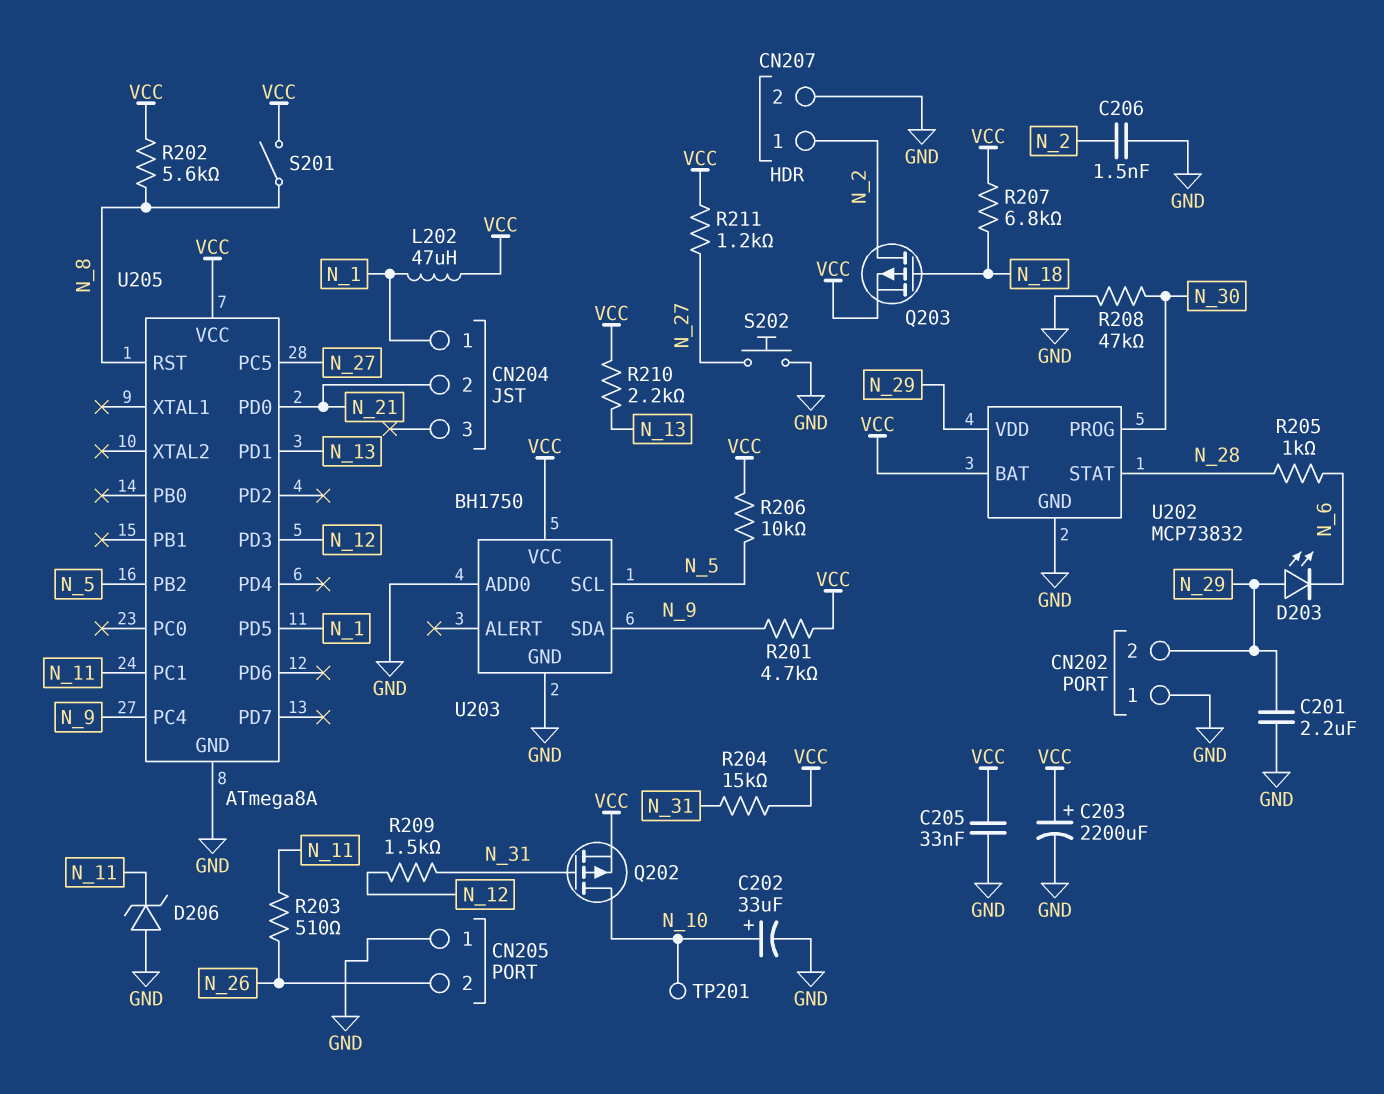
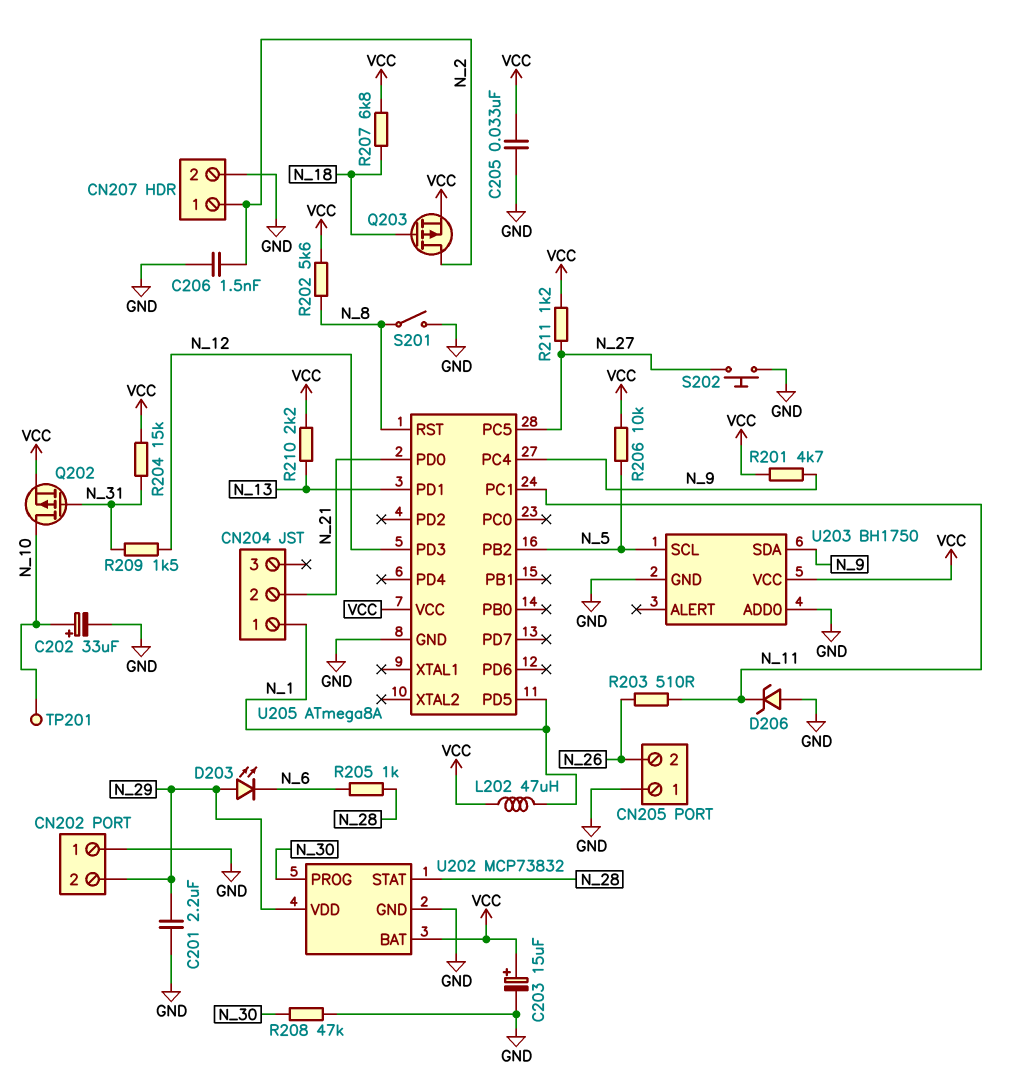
C203: 2200uF (plus VCC, minus GND) -> 15uF (plus VCC, minus GND)
S201: switch (N_8, VCC) -> switch (GND, N_8)

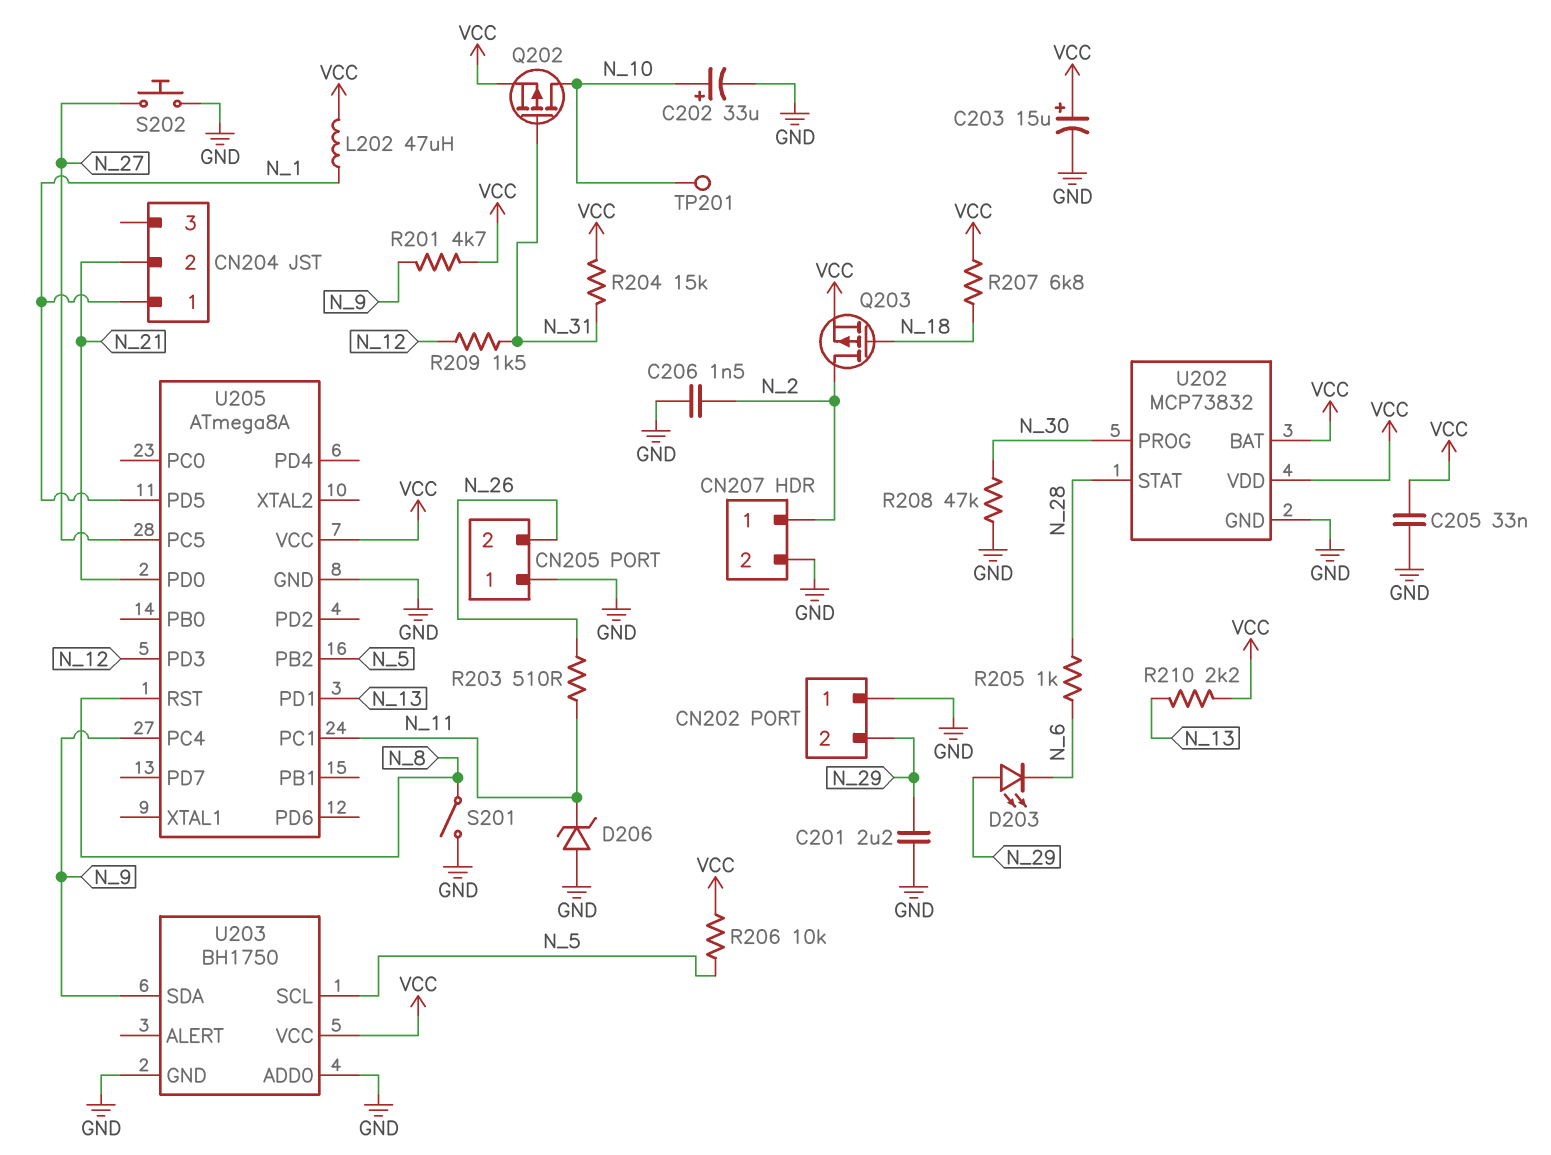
R202: 5.6k (N_8, VCC) -> none
R211: 1.2k (N_27, VCC) -> none
U202 pin VDD: N_29 -> VCC

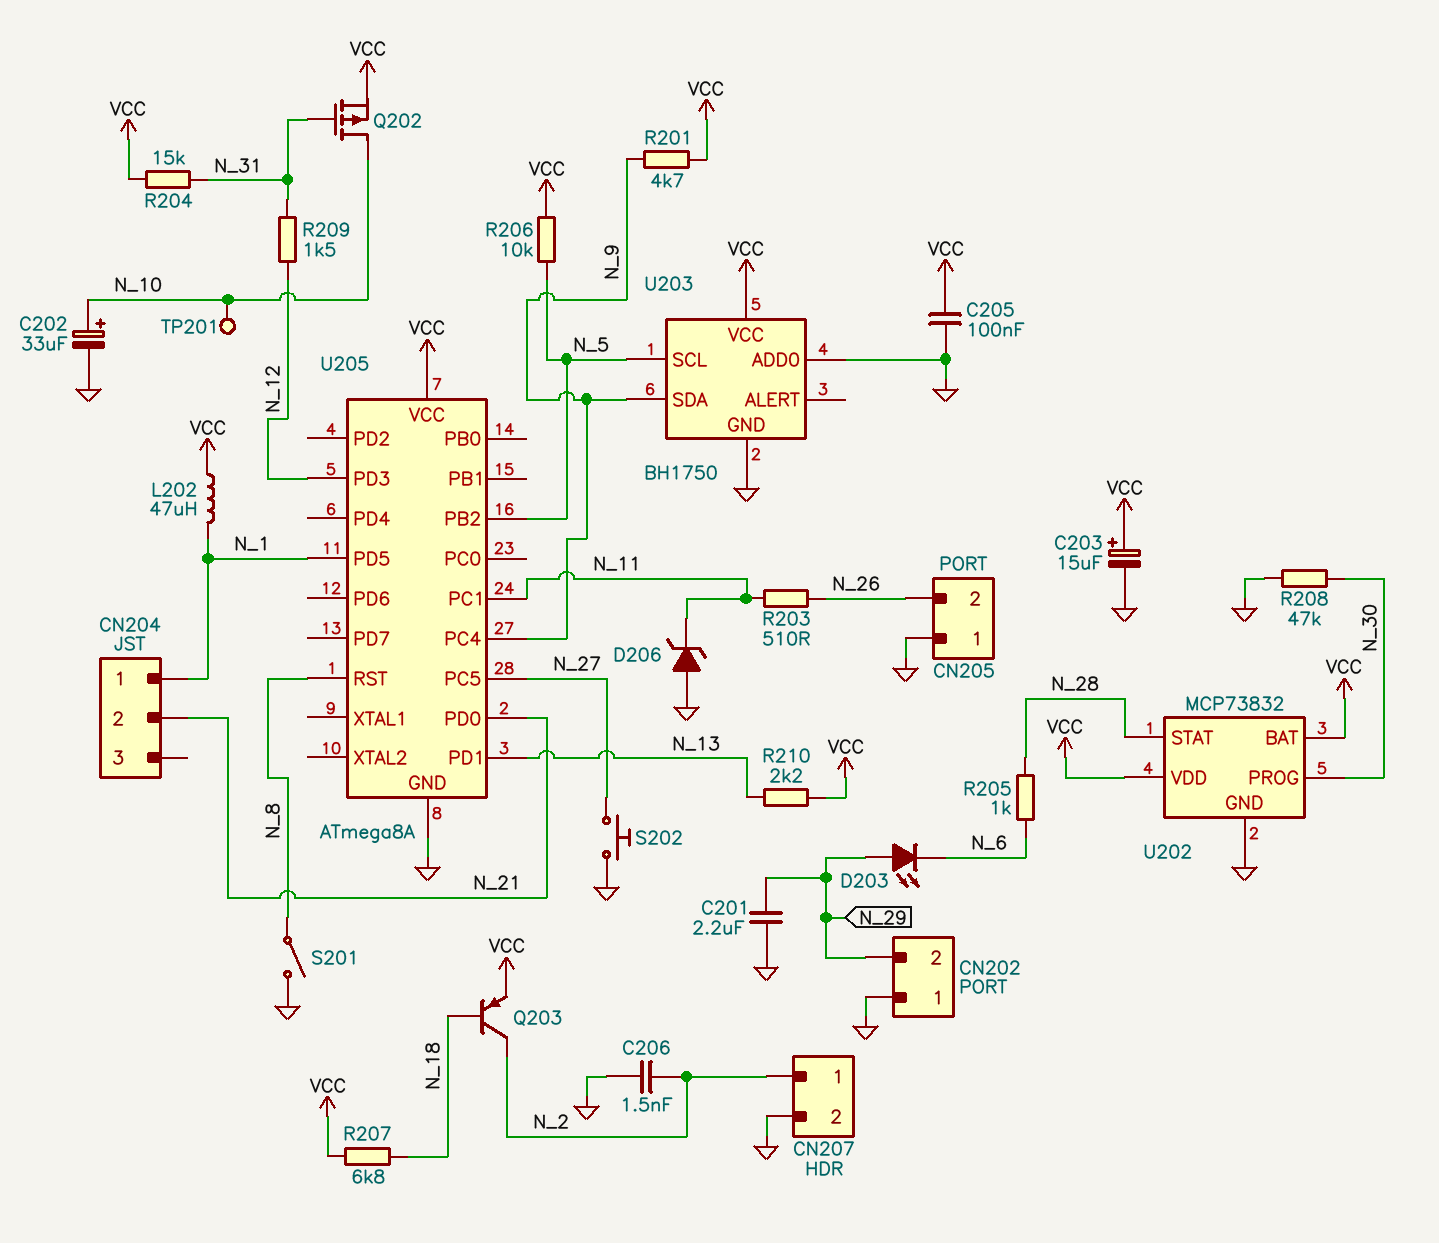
C205: 33nF (GND, VCC) -> 100nF (GND, VCC)
Q203: PMOS (G N_18, D N_2, S VCC) -> PNP (B N_18, C N_2, E VCC)

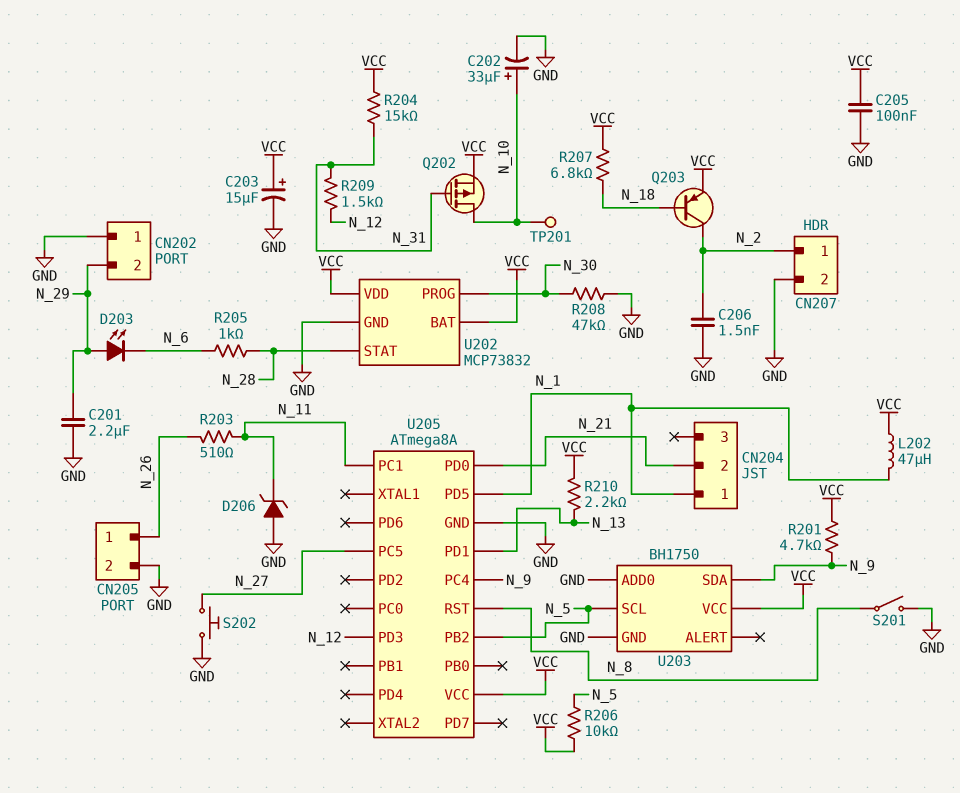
CN205 pin 1: GND -> N_26
CN205 pin 2: N_26 -> GND

